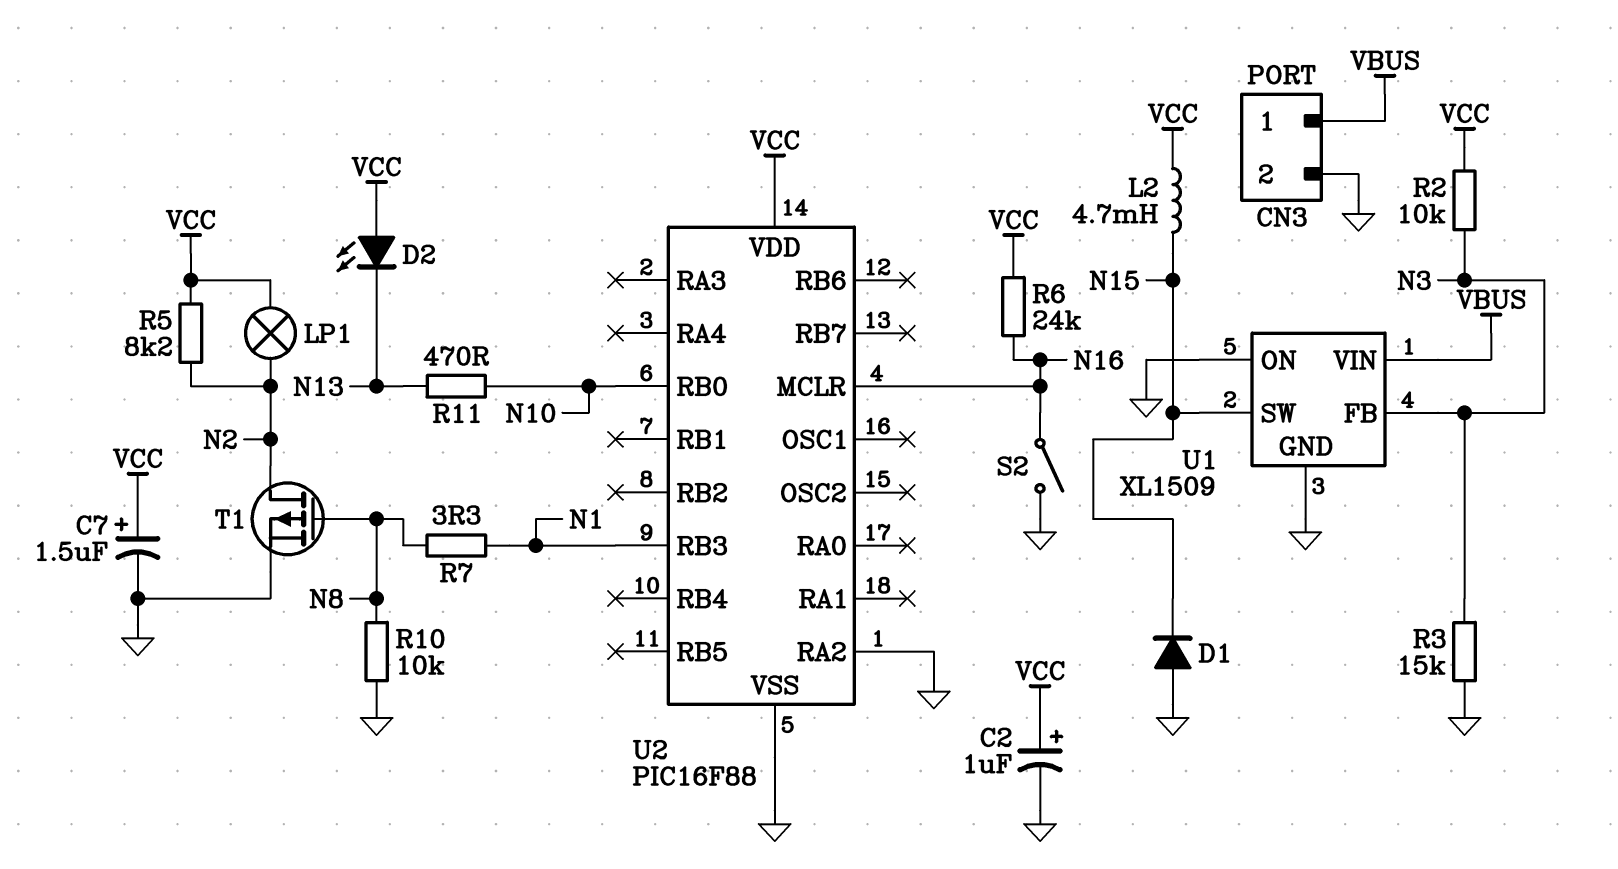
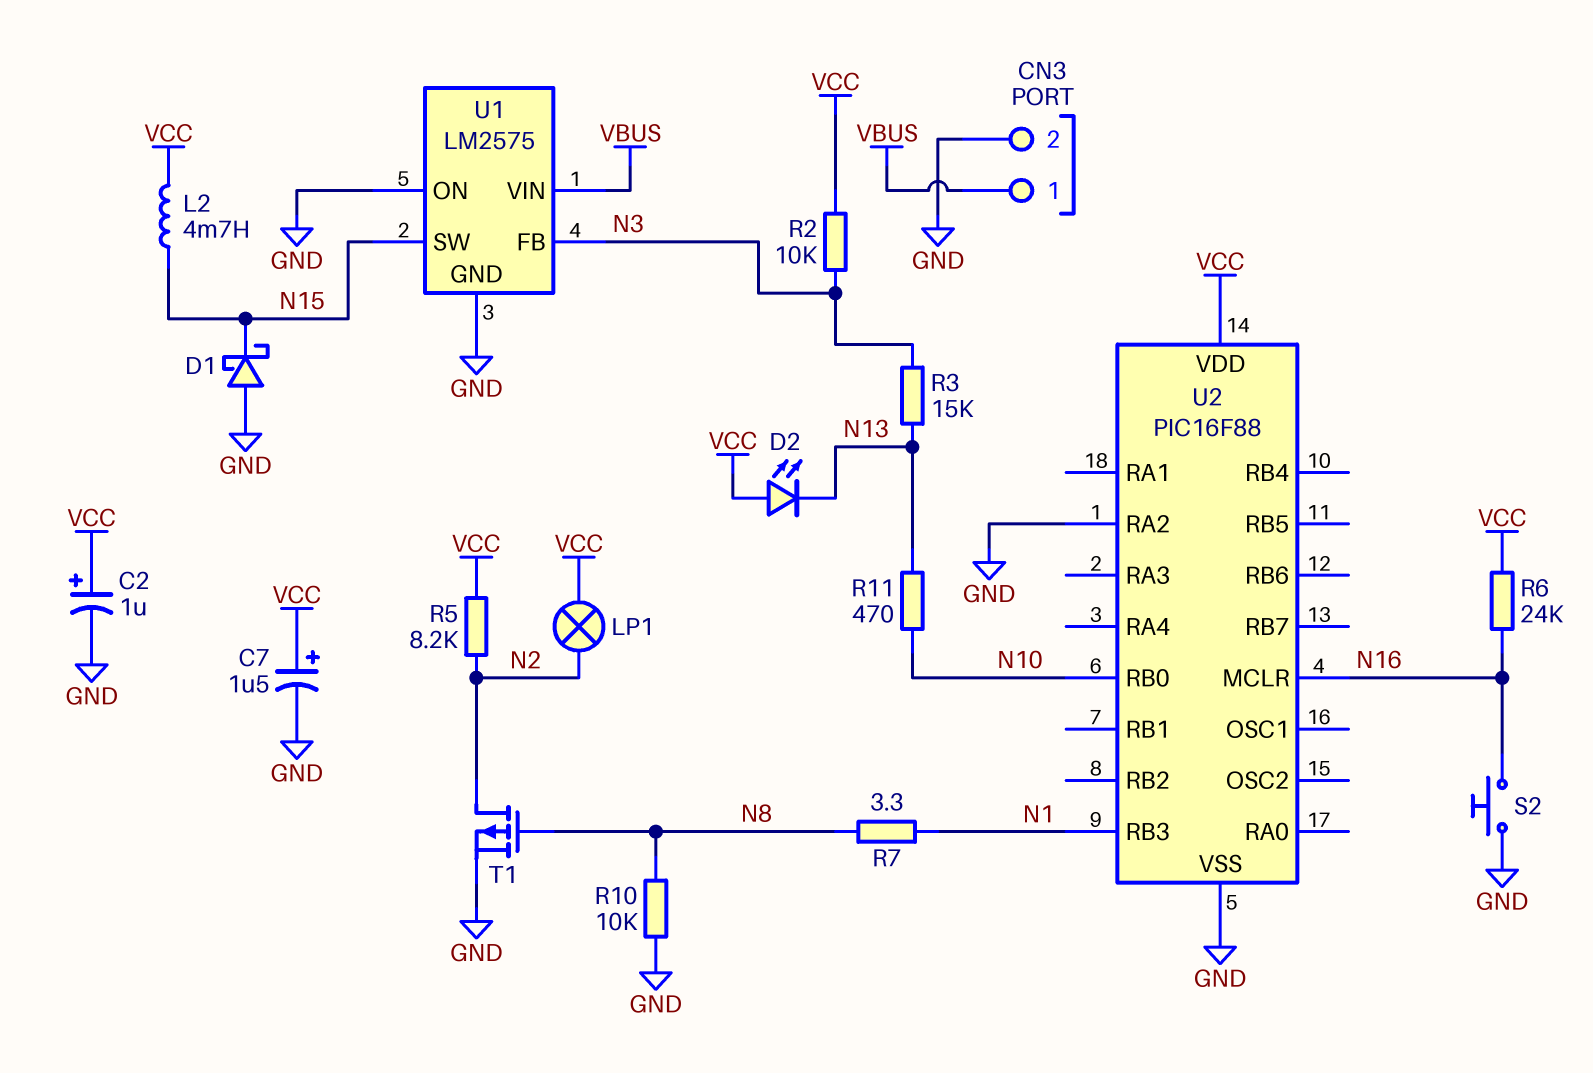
D1: diode (A GND, K N15) -> schottky (A GND, K N15)
R3: 15k (GND, N3) -> 15k (N3, N13)
S2: switch (GND, N16) -> button (GND, N16)
U1: XL1509 -> LM2575

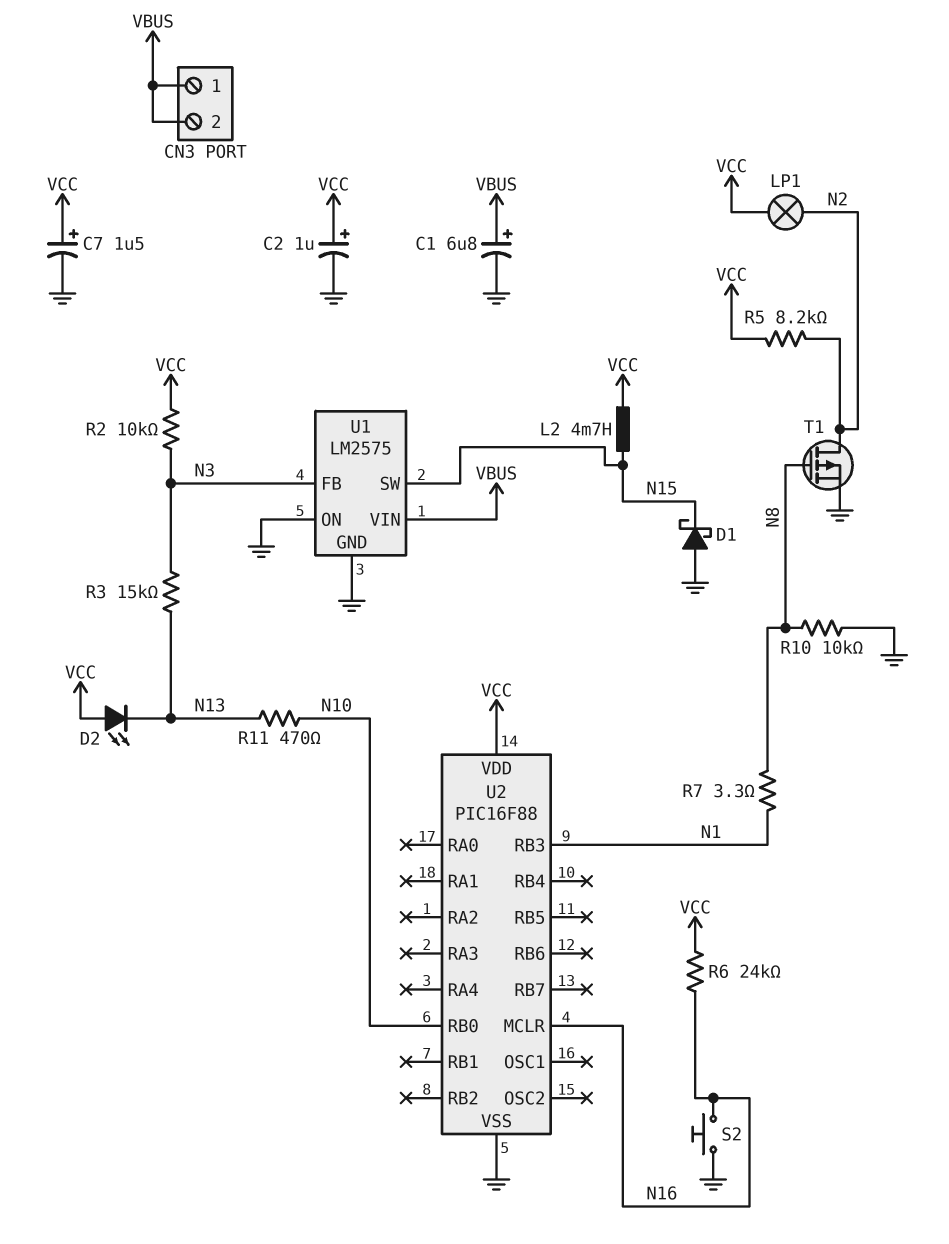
C1: none -> 6.8uF (plus VBUS, minus GND)
CN3 pin 2: GND -> VBUS
U2 pin RA2: GND -> none

